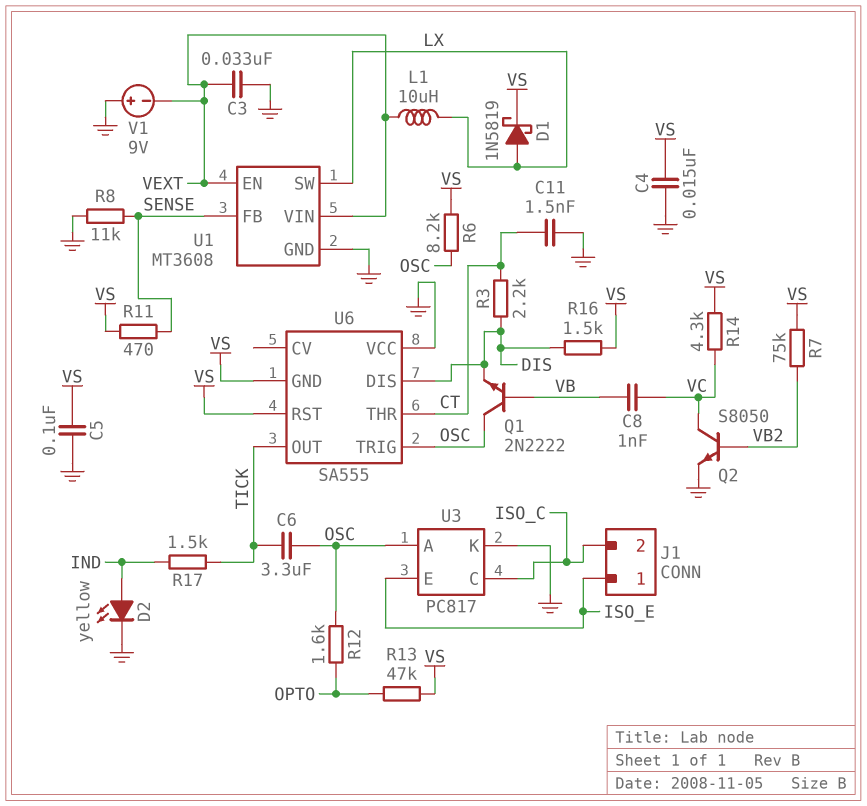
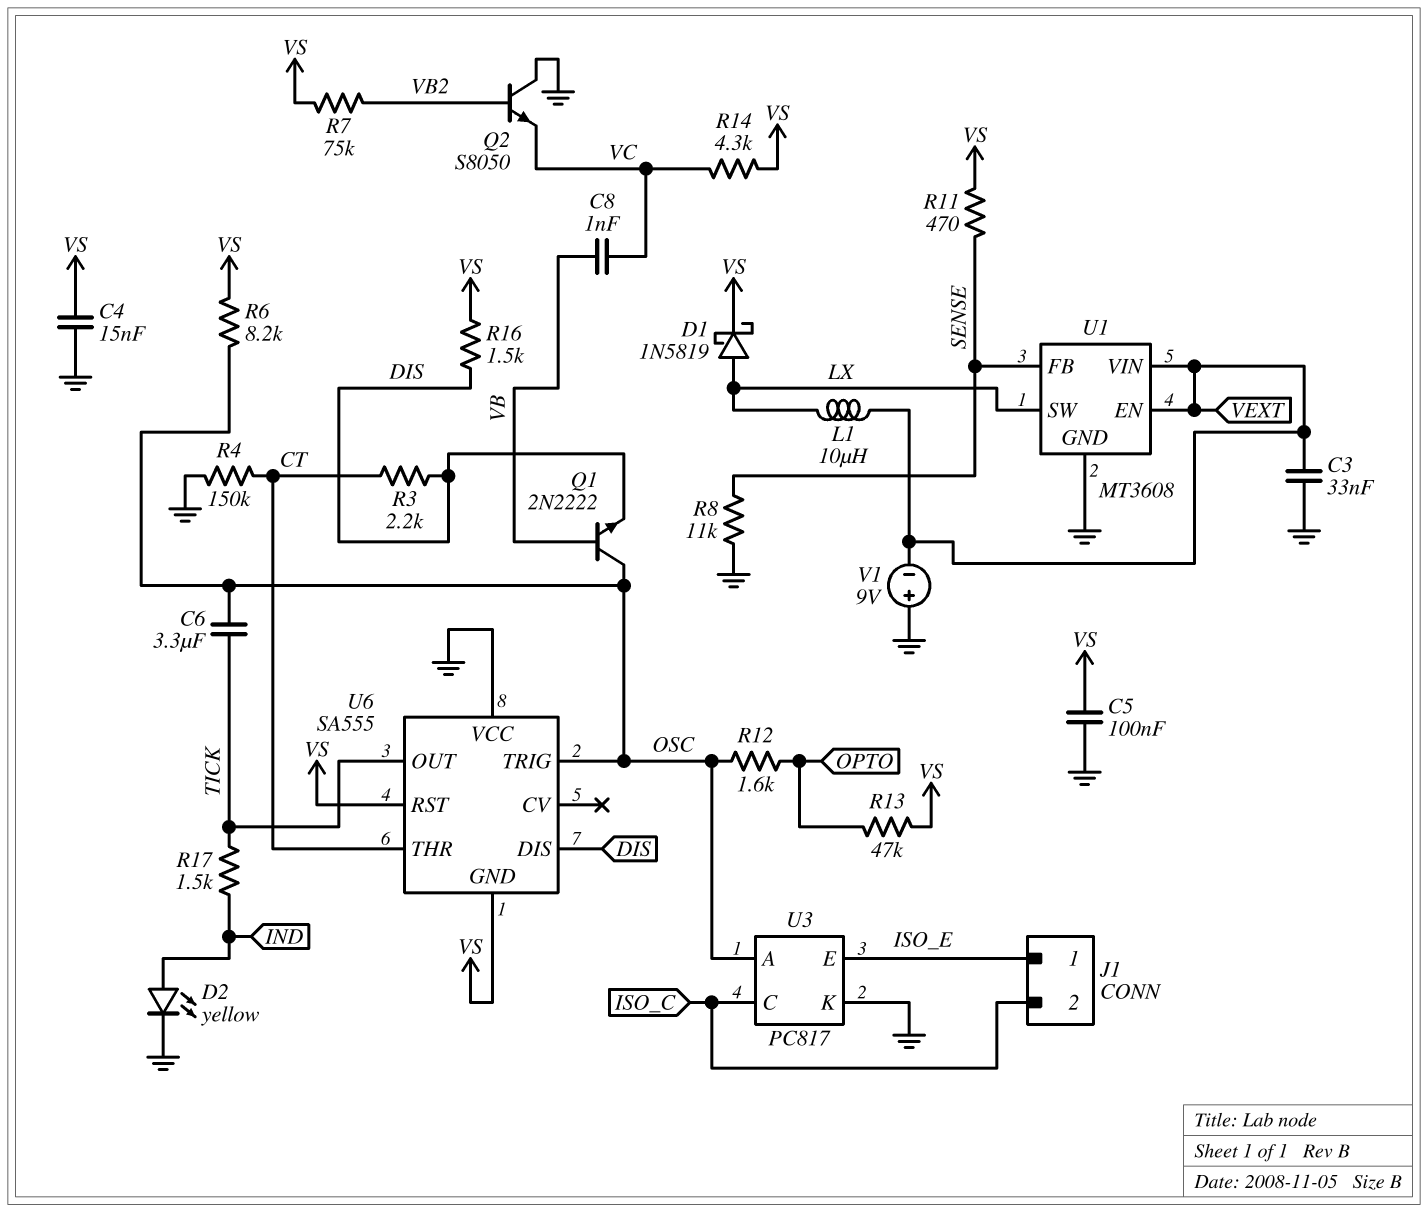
C11: 1.5nF (CT, GND) -> none
Q2: NPN S8050 (B VB2, C VC, E GND) -> NPN S8050 (B VB2, C GND, E VC)
R4: none -> 150k (CT, GND)

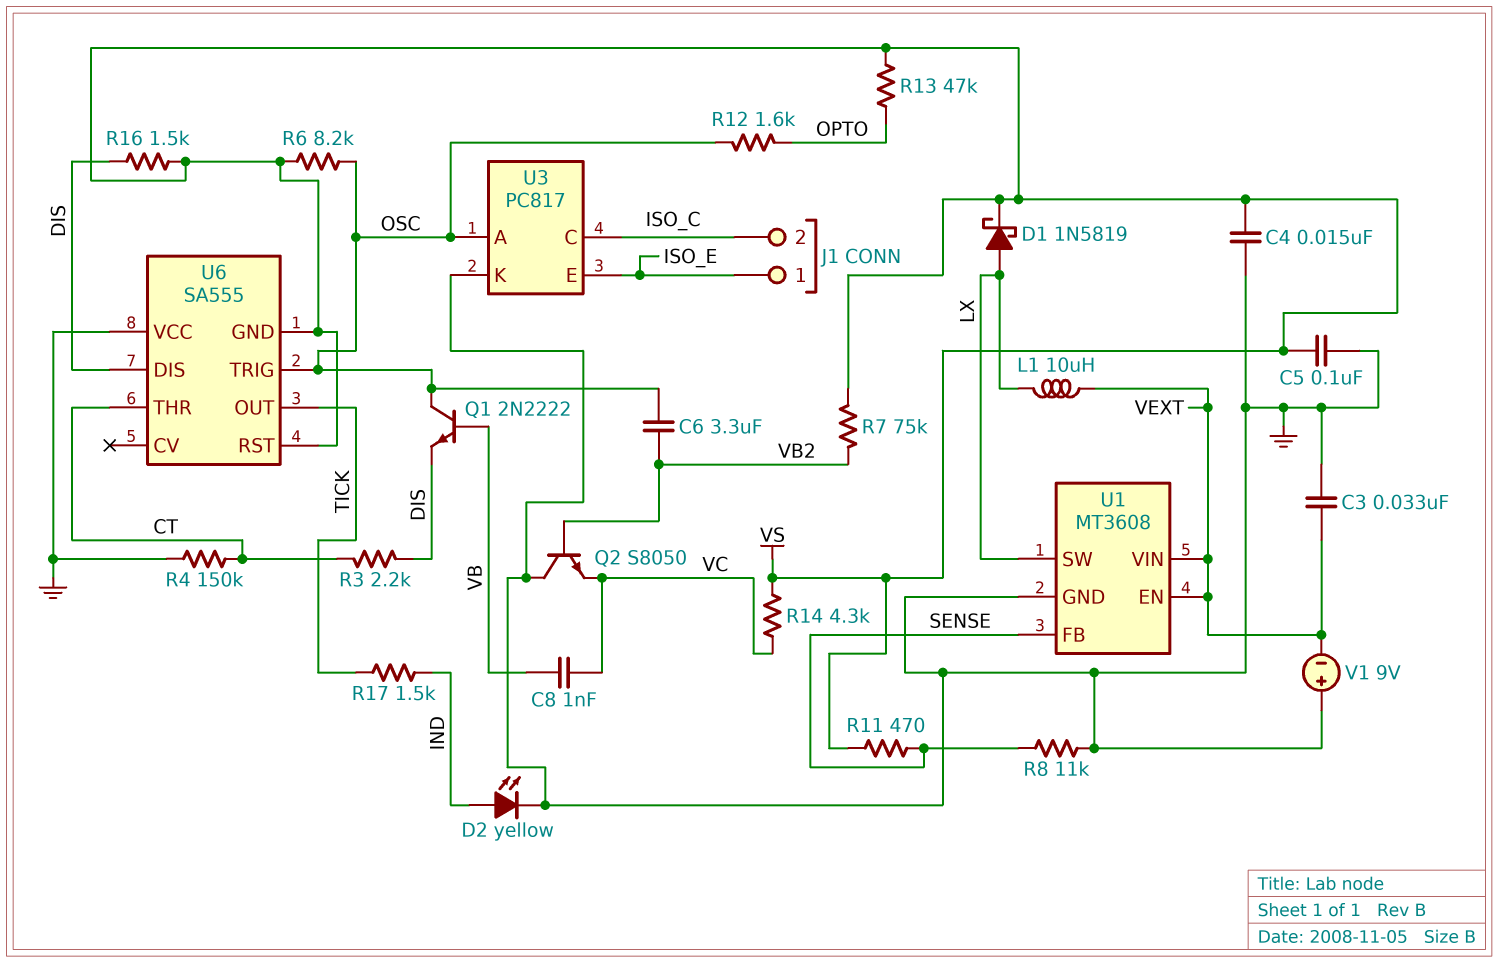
C6: 3.3uF (OSC, TICK) -> 3.3uF (OSC, VB2)

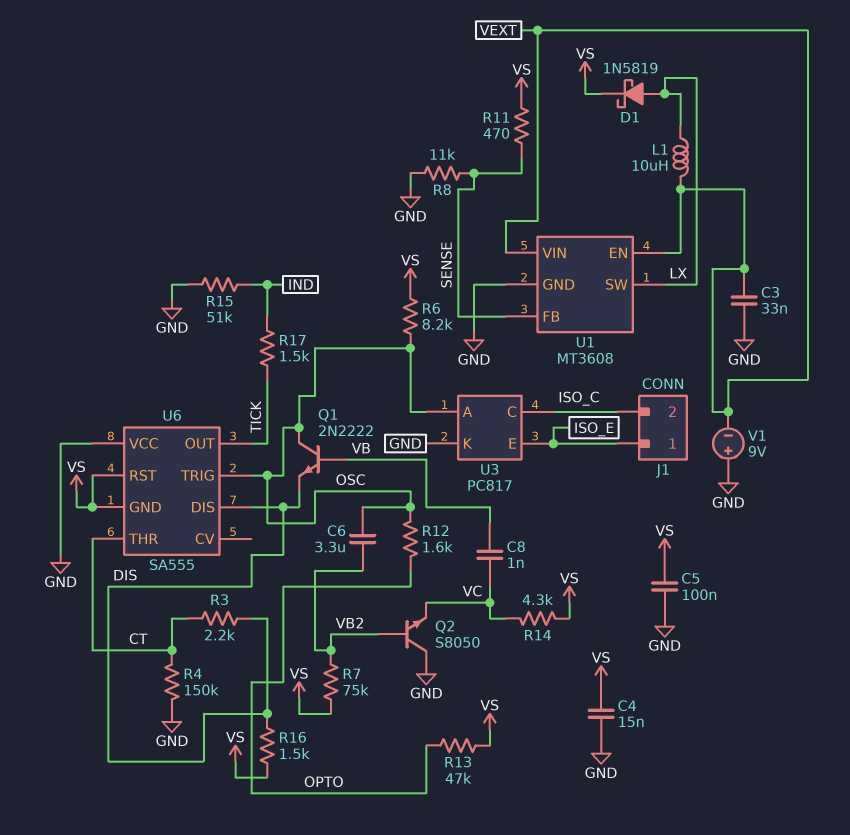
D2: LED yellow (A IND, K GND) -> none
R15: none -> 51k (GND, IND)

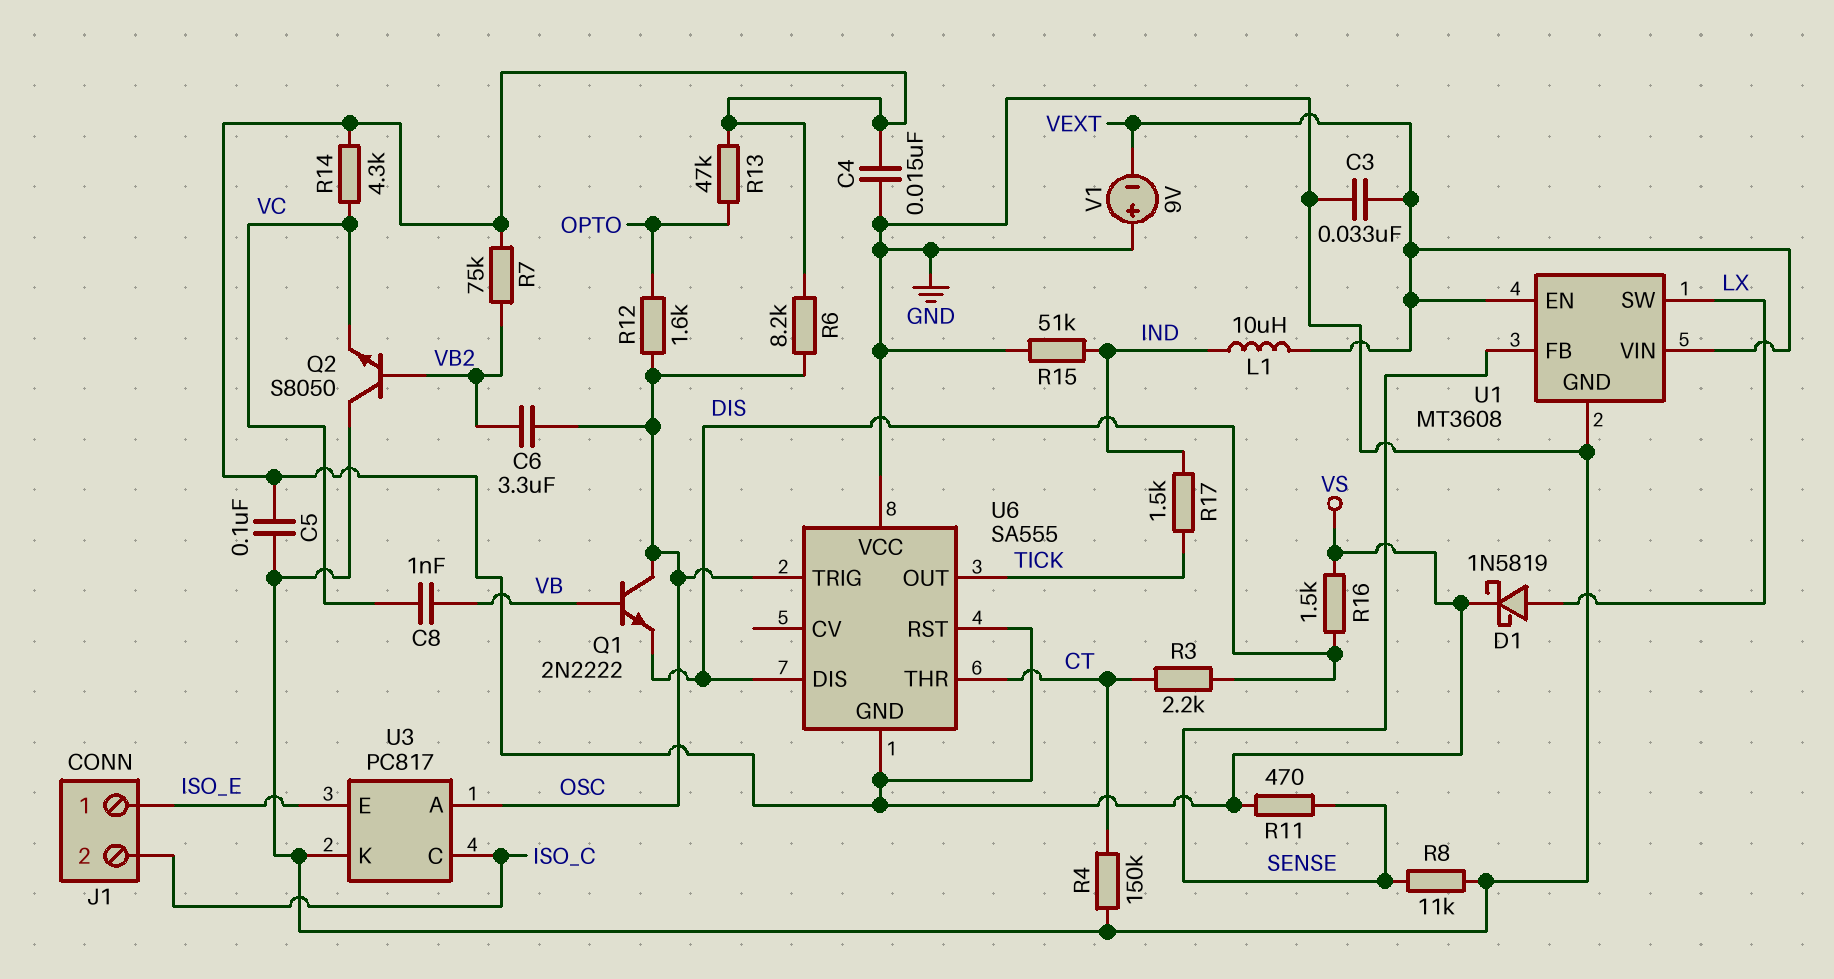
L1: 10uH (LX, VEXT) -> 10uH (IND, VEXT)

